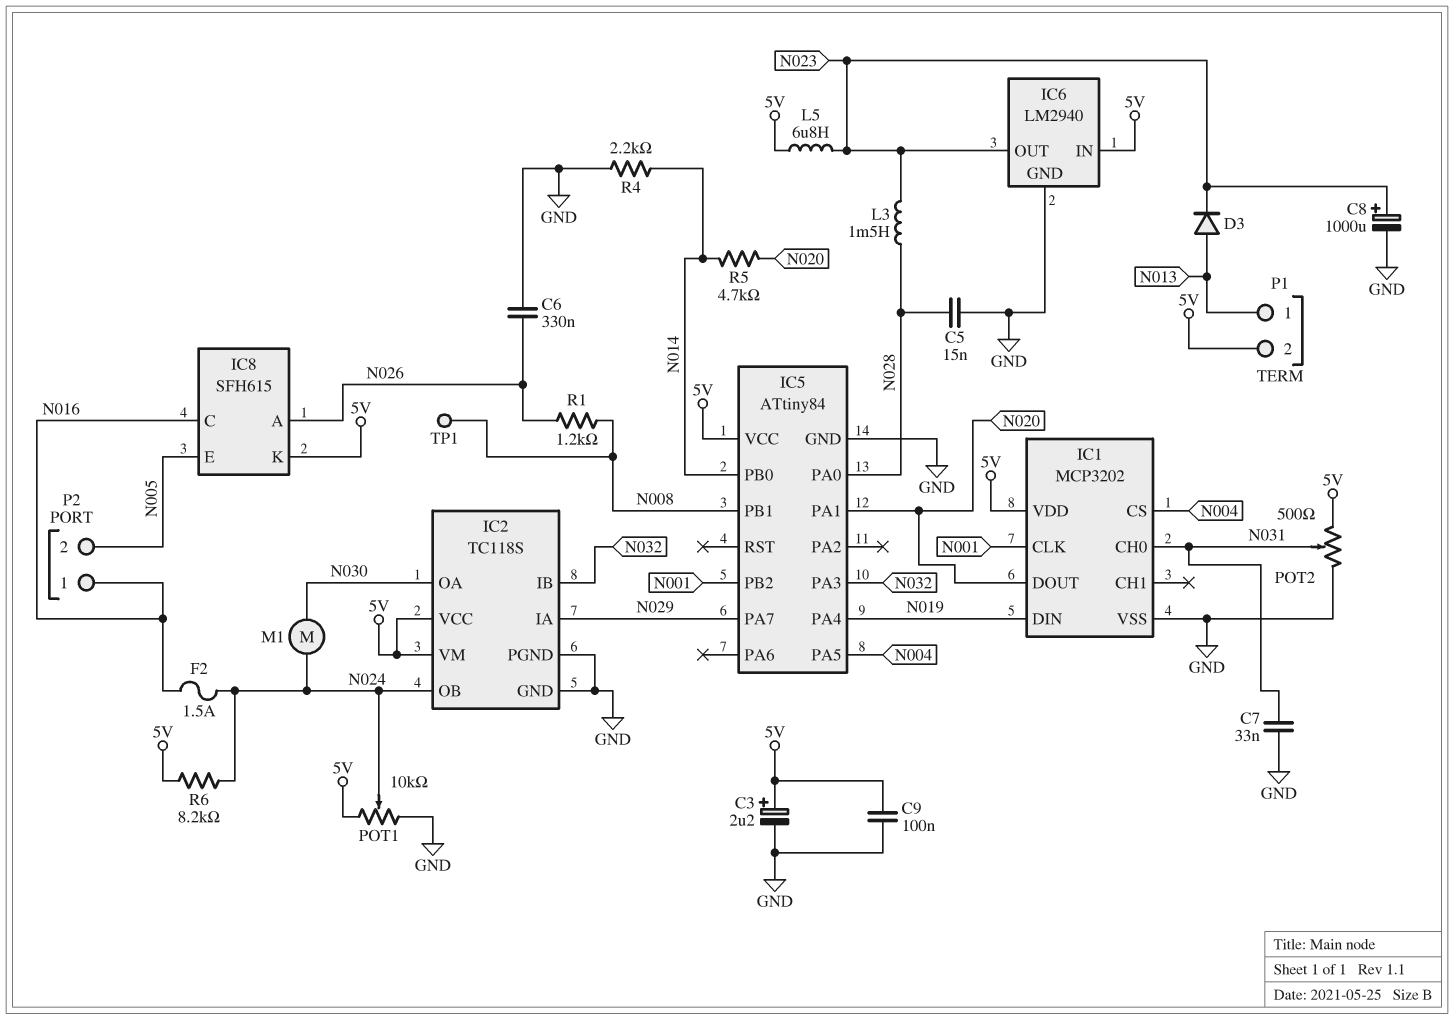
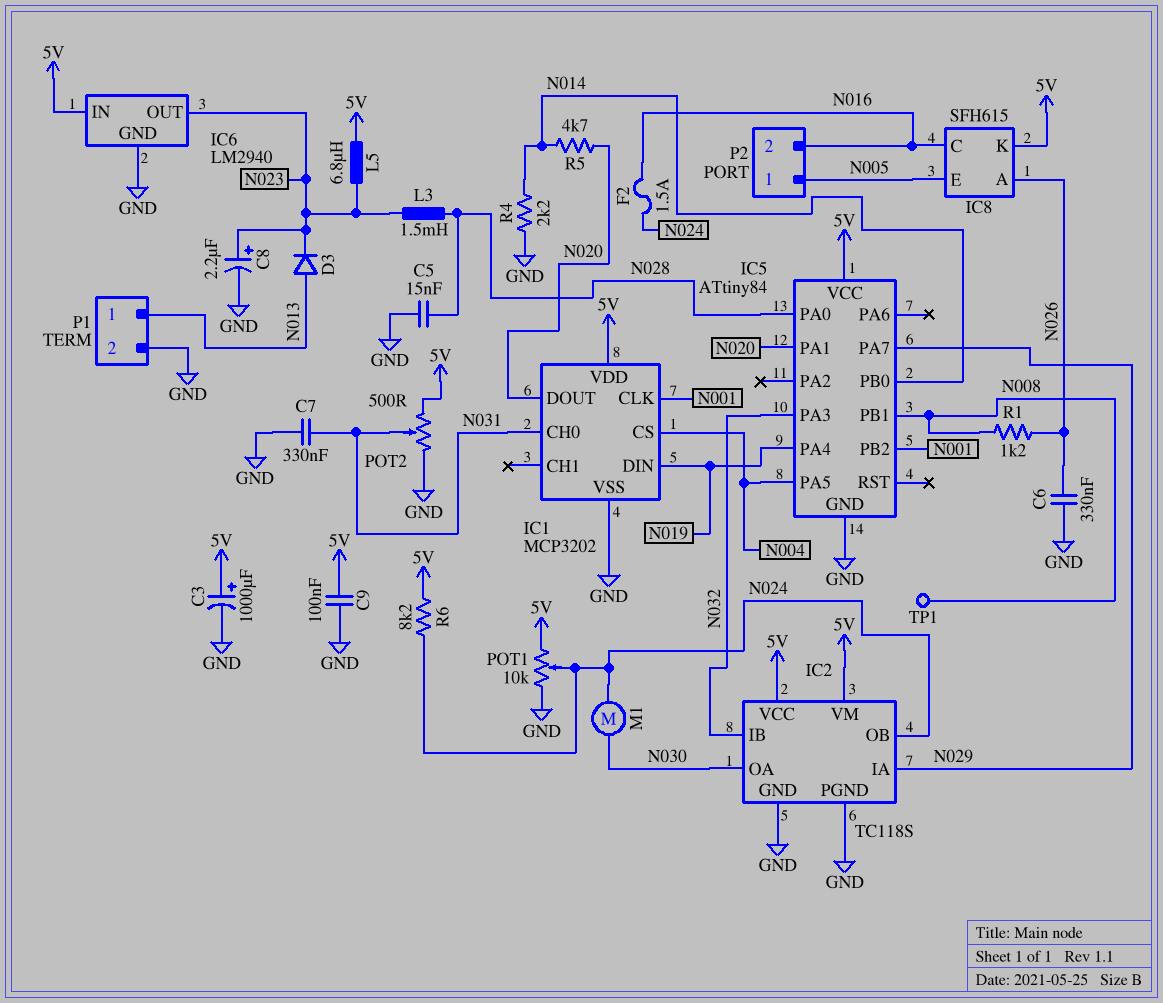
C3: 2.2uF (plus 5V, minus GND) -> 1000uF (plus 5V, minus GND)
C7: 33nF (GND, N031) -> 330nF (GND, N031)
C8: 1000uF (plus N023, minus GND) -> 2.2uF (plus N023, minus GND)
P1 pin 2: 5V -> GND
P2 pin 1: N016 -> N005
P2 pin 2: N005 -> N016

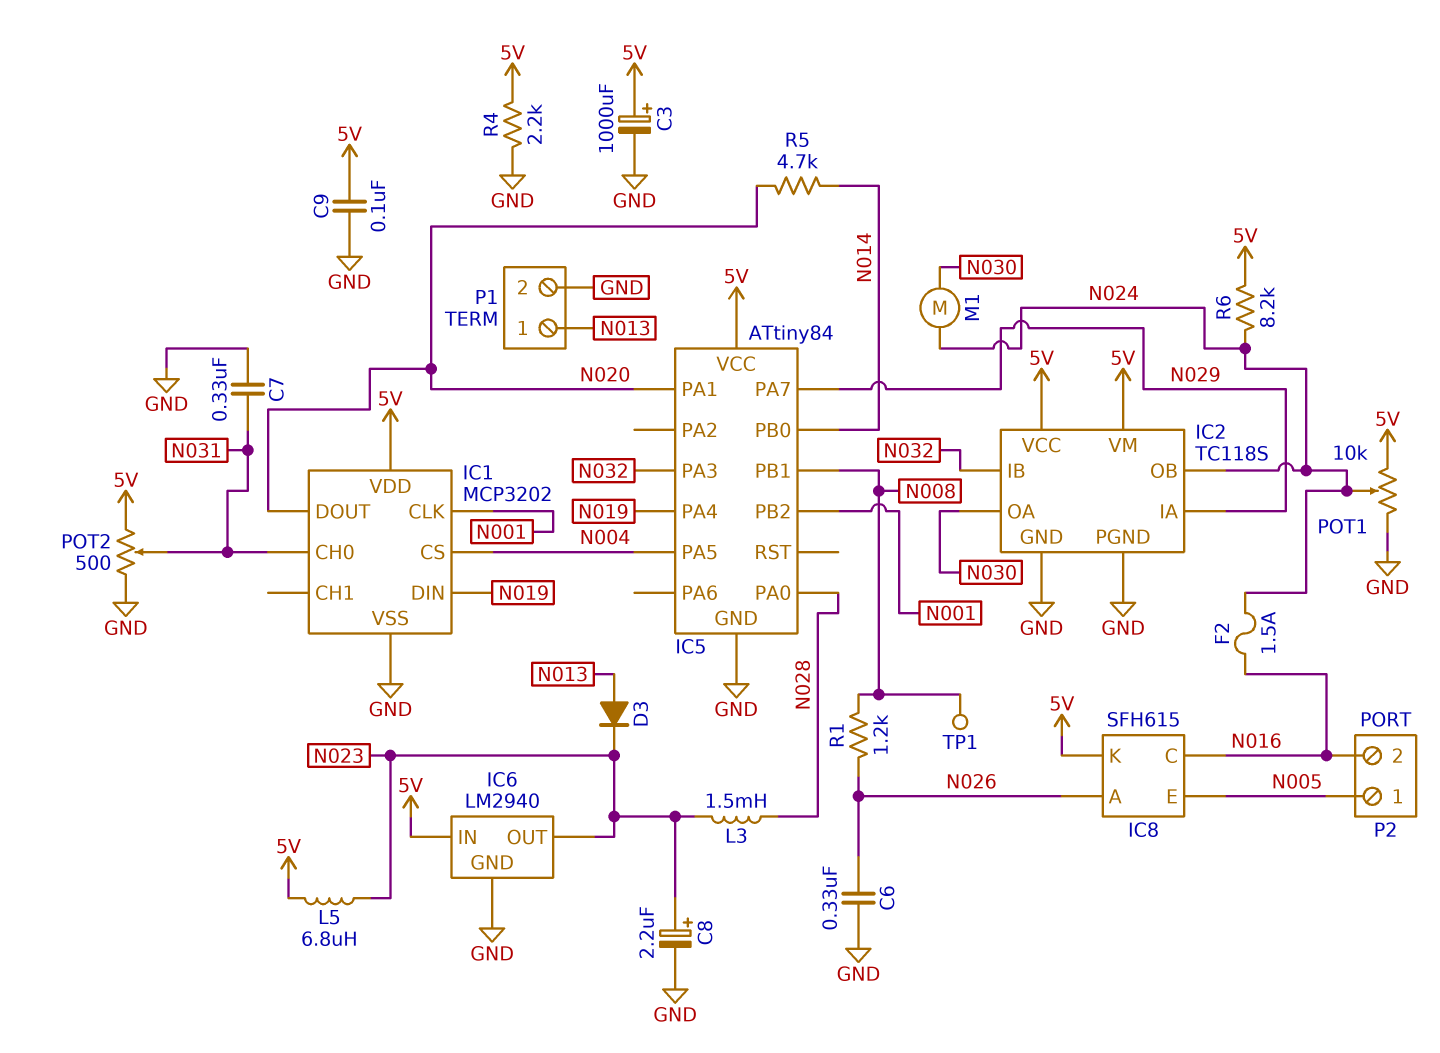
C5: 15nF (GND, N028) -> none
R4: 2.2k (GND, N014) -> 2.2k (5V, GND)

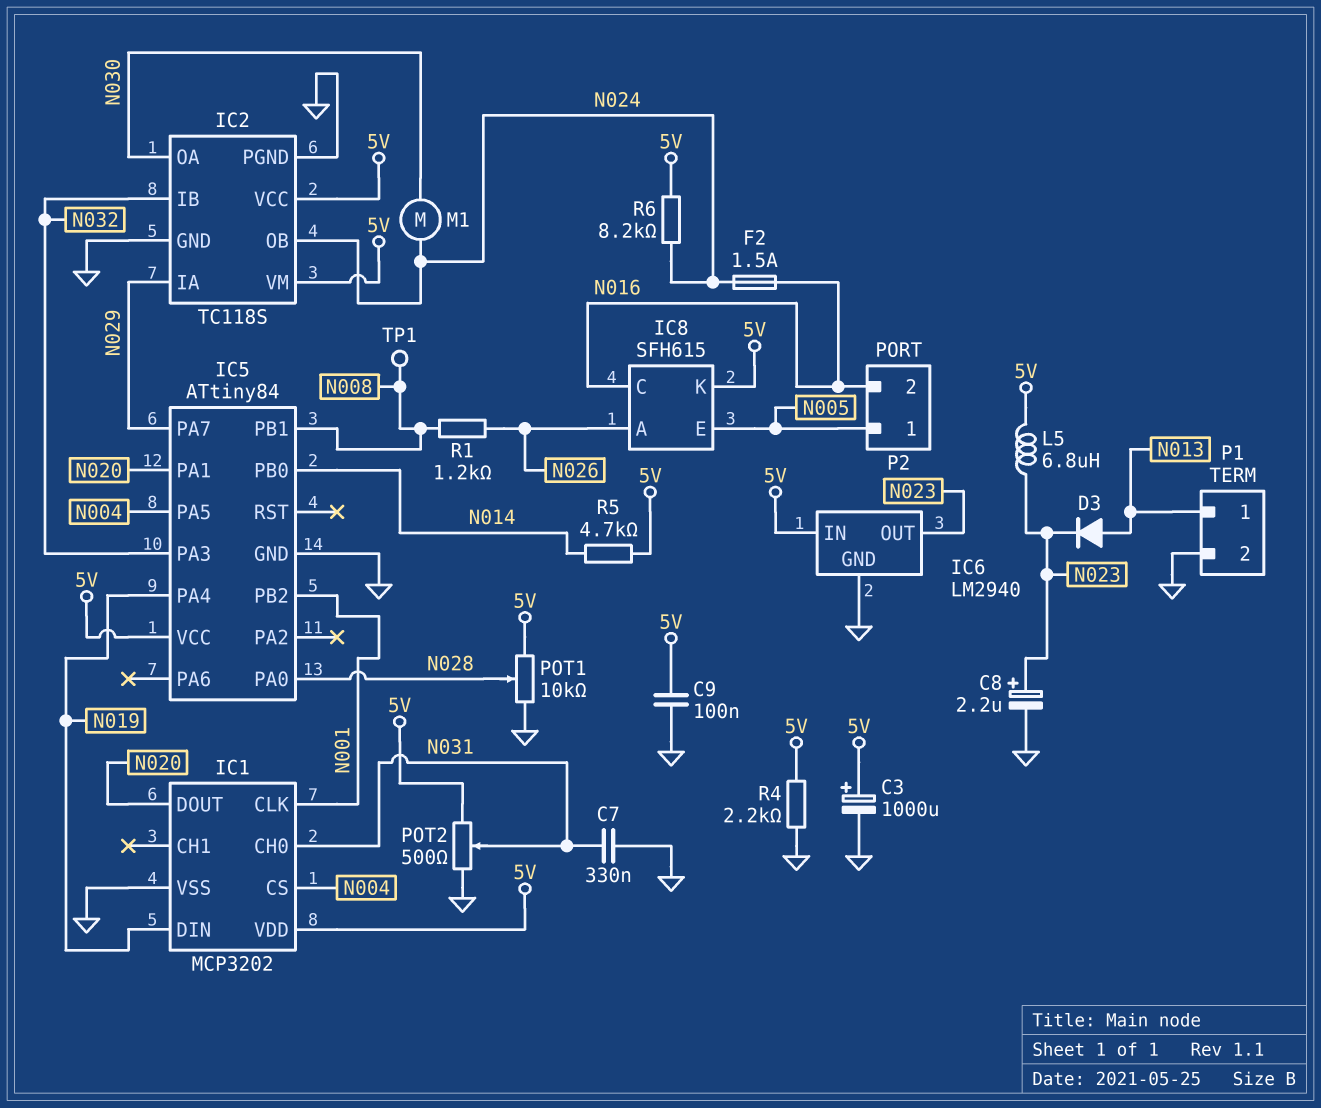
C6: 330nF (GND, N026) -> none
L3: 1.5mH (N023, N028) -> none
POT1: 10k (5V, GND, wiper N024) -> 10k (5V, GND, wiper N028)
R5: 4.7k (N014, N020) -> 4.7k (5V, N014)

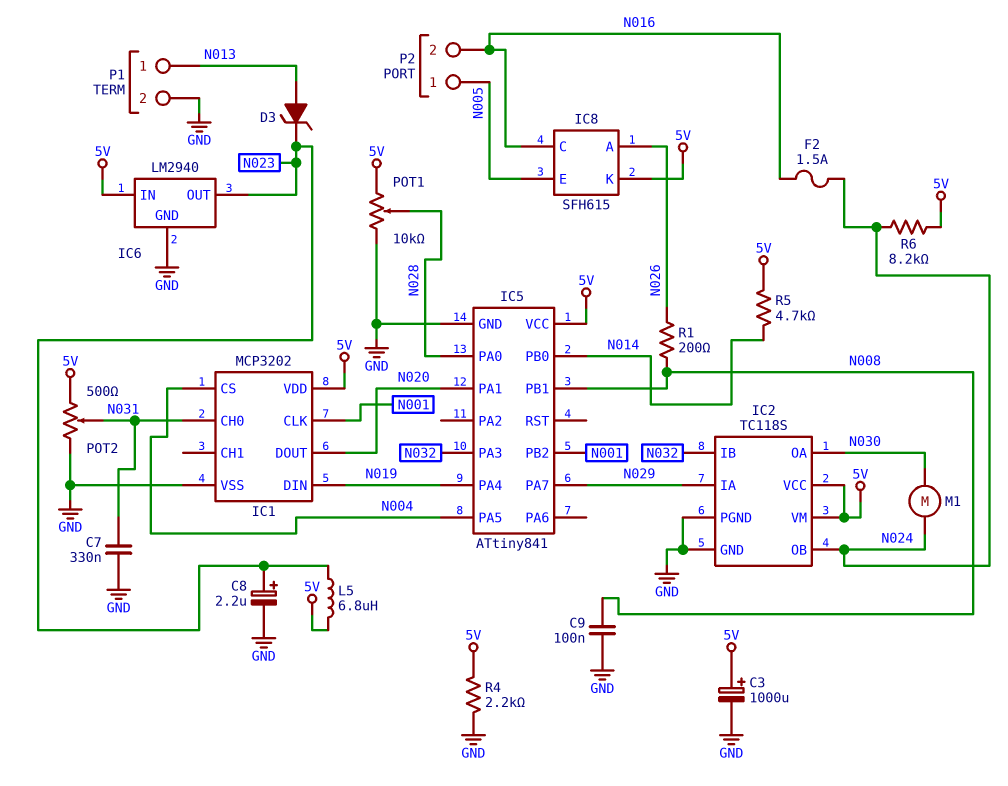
C9: 100nF (5V, GND) -> 100nF (GND, N008)
D3: diode (A N013, K N023) -> zener (A N013, K N023)
IC5: ATtiny84 -> ATtiny841
R1: 1.2k (N008, N026) -> 200 (N008, N026)
TP1: test point (N008) -> none

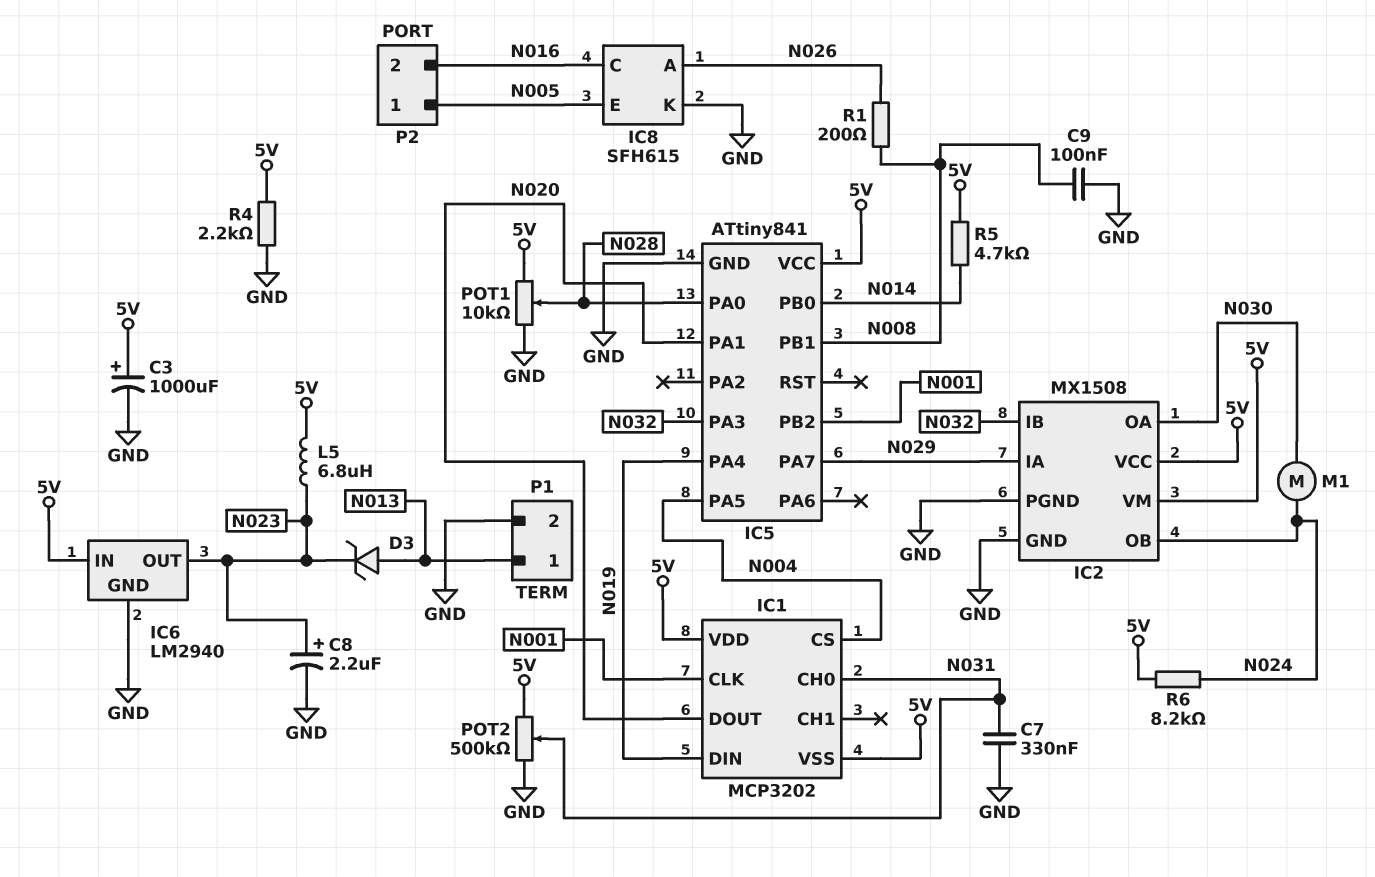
F2: 1.5A (N016, N024) -> none
IC1 pin VSS: GND -> 5V
IC2: TC118S -> MX1508
IC8 pin K: 5V -> GND
POT2: 500 (5V, GND, wiper N031) -> 500k (5V, GND, wiper N031)

